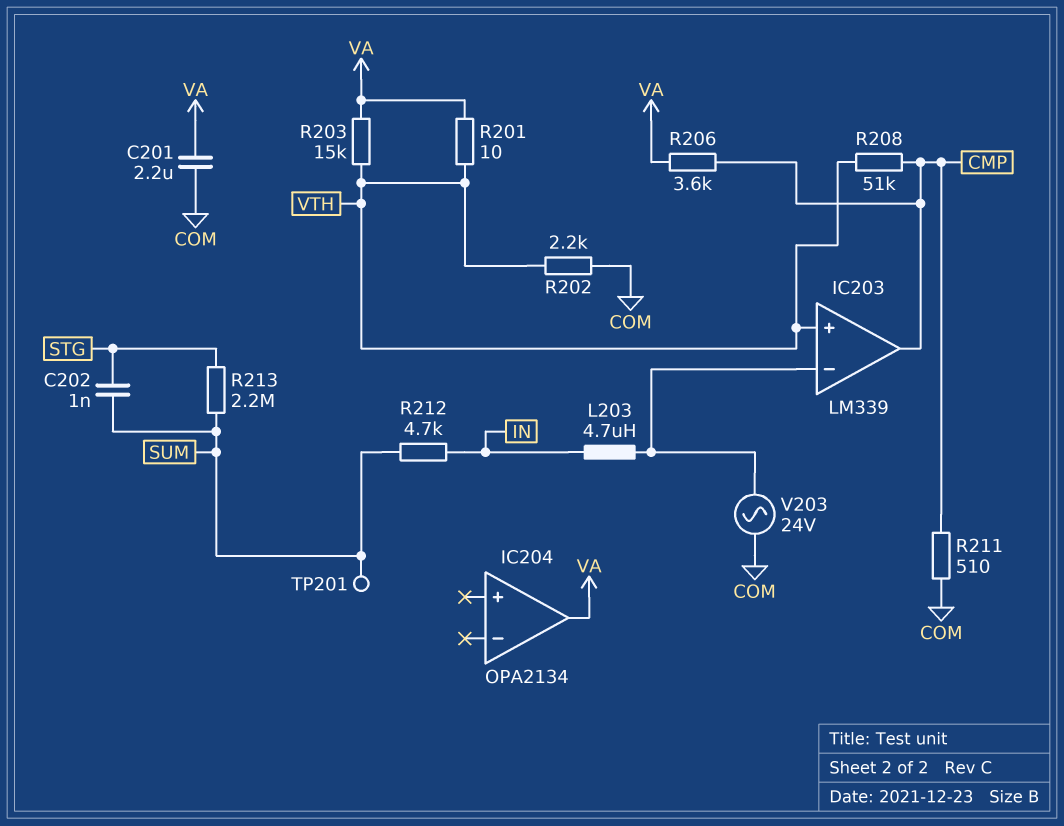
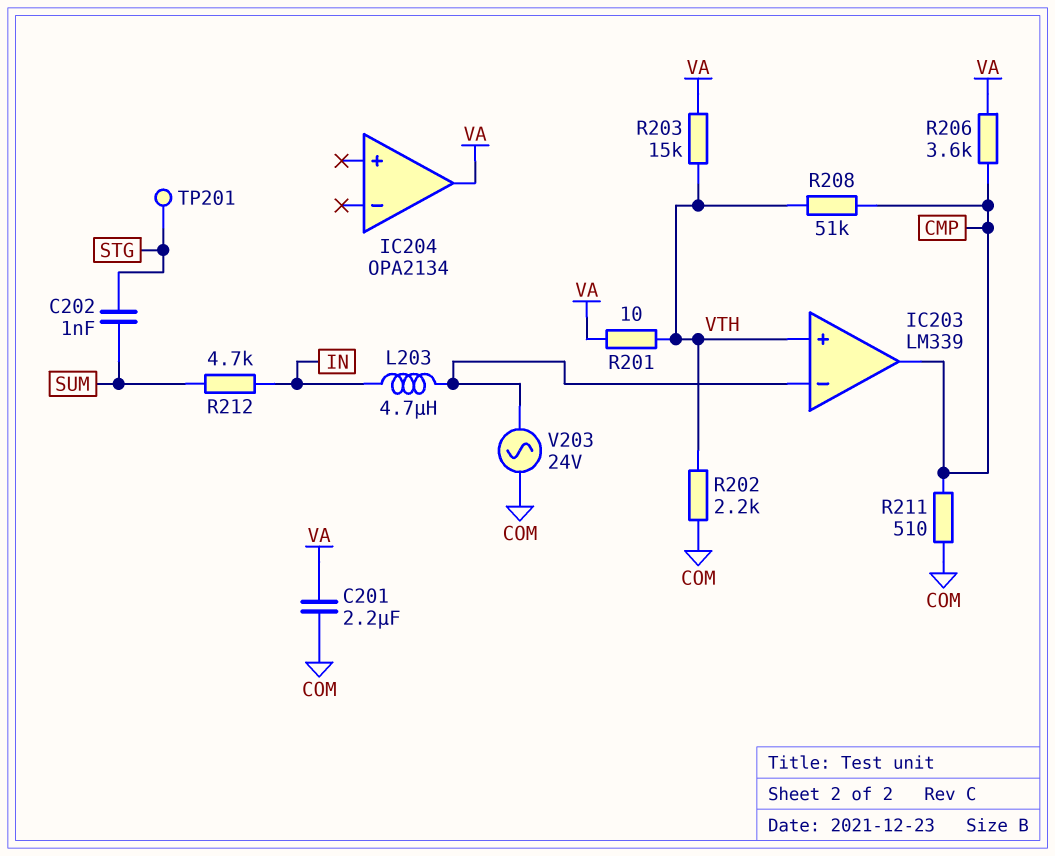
R213: 2.2M (STG, SUM) -> none
TP201: test point (SUM) -> test point (STG)

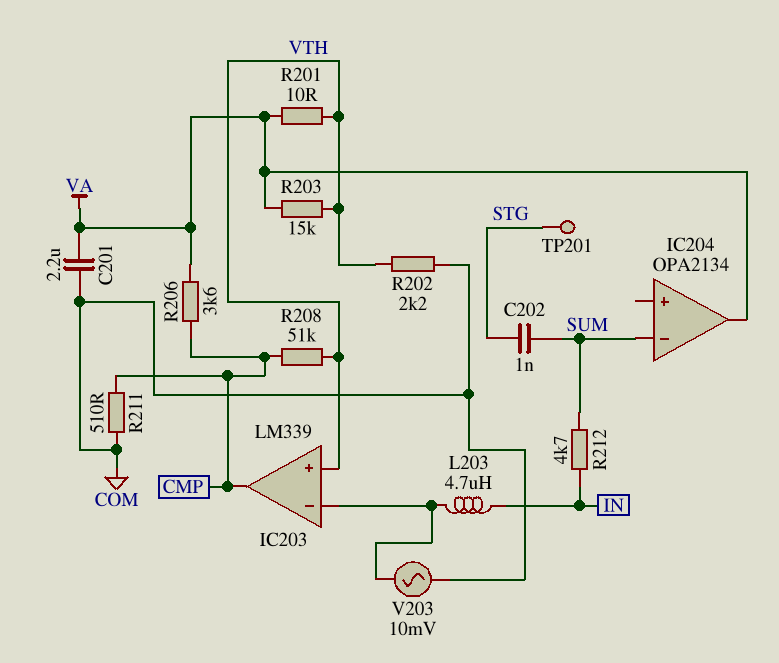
IC204 pin in-: none -> SUM
V203: AC 24V (COM, IC203/in-) -> AC 10mV (COM, IC203/in-)

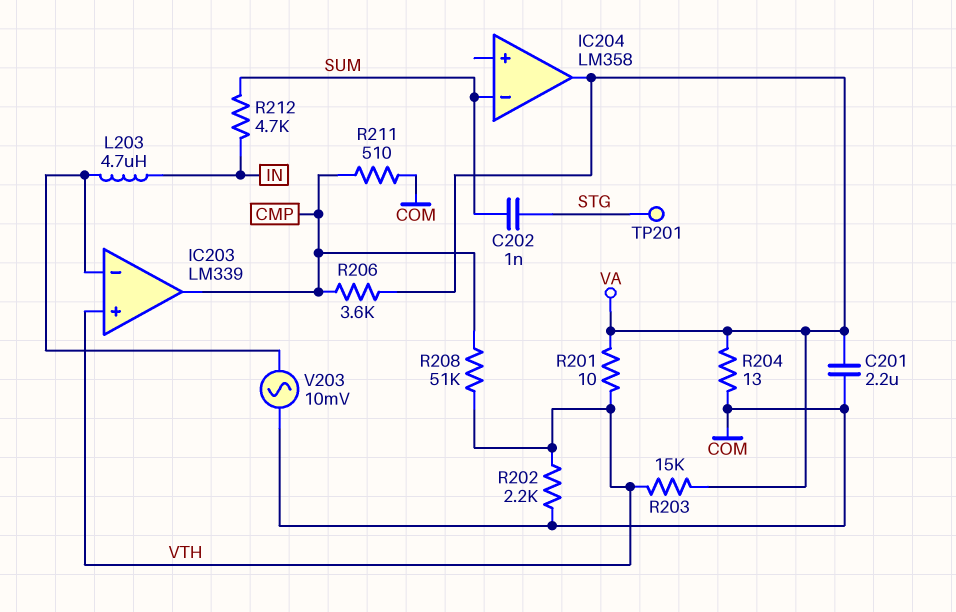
IC204: OPA2134 -> LM358
R204: none -> 13 (COM, VA)

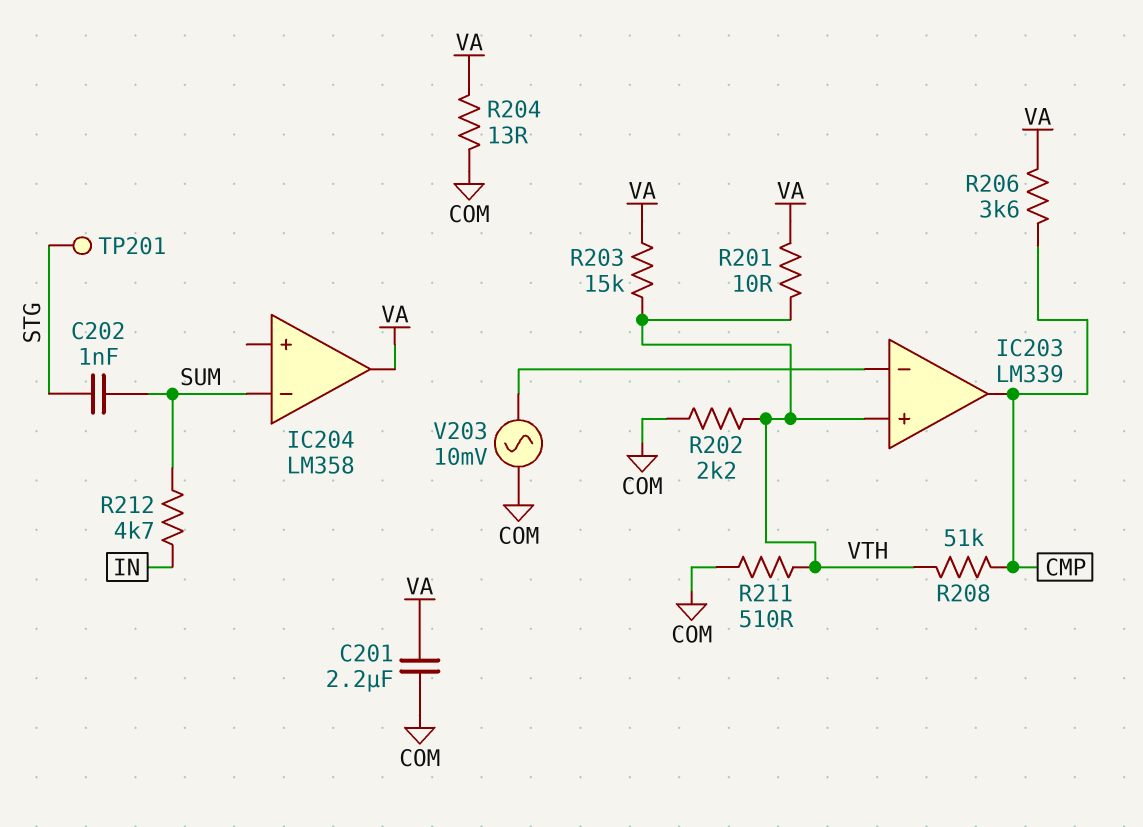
L203: 4.7uH (IC203/in-, IN) -> none
R211: 510 (CMP, COM) -> 510 (COM, VTH)

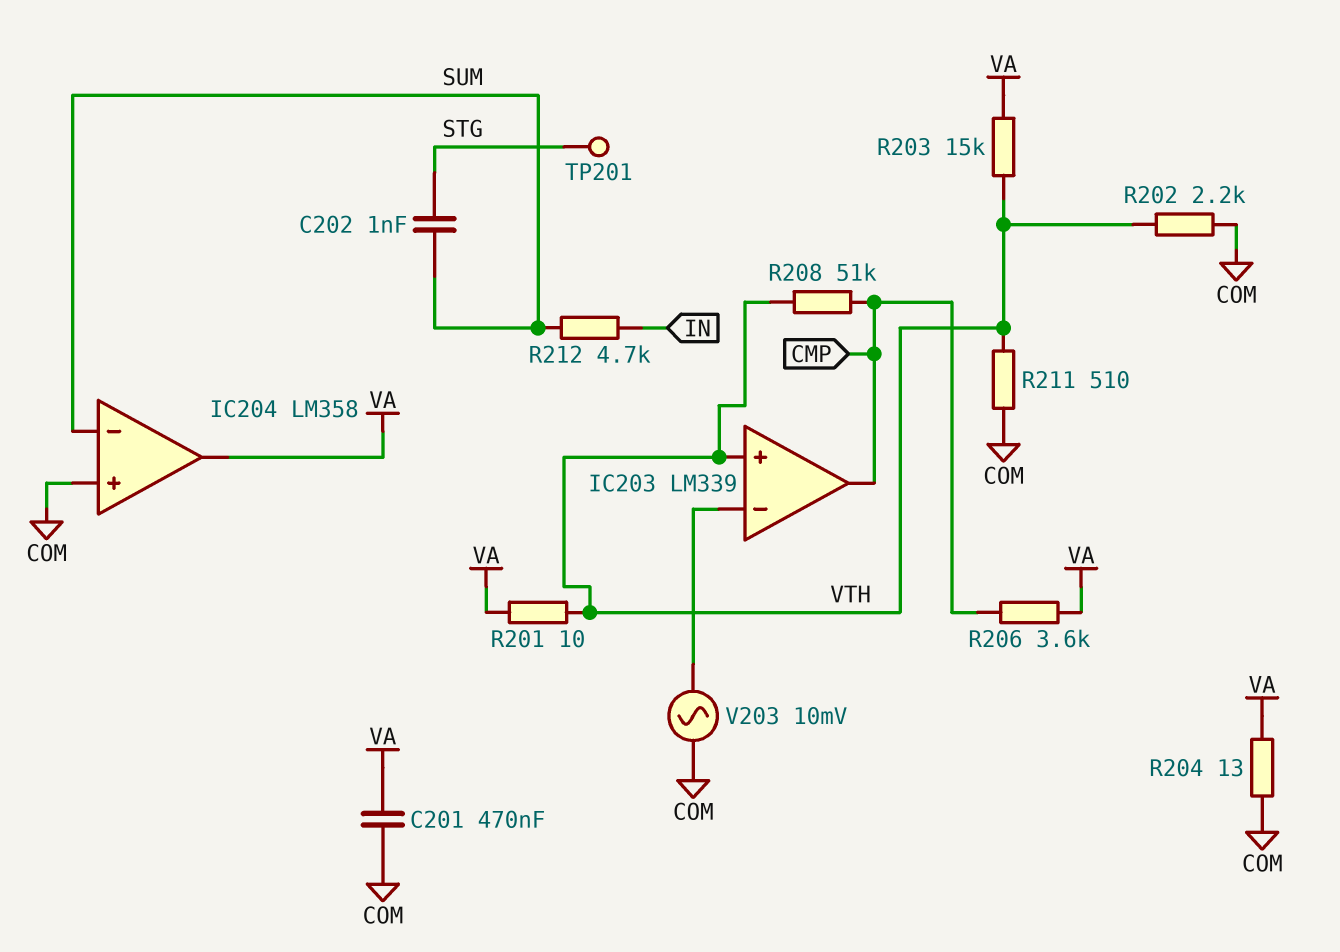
C201: 2.2uF (COM, VA) -> 470nF (COM, VA)
IC204 pin in+: none -> COM

